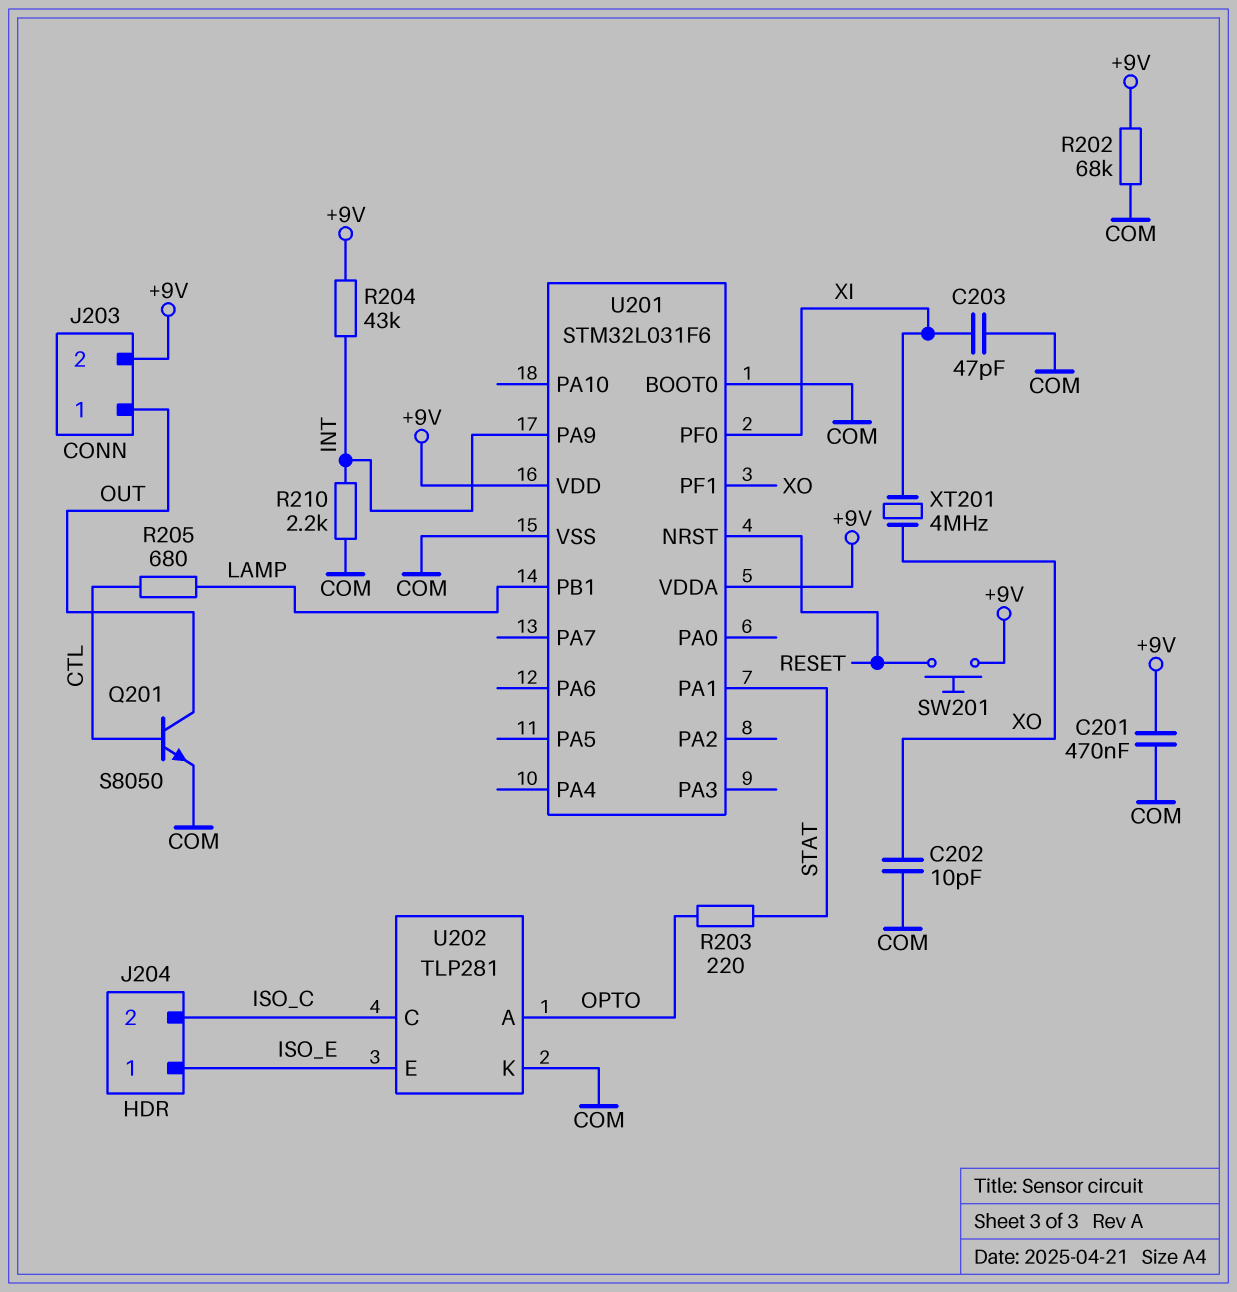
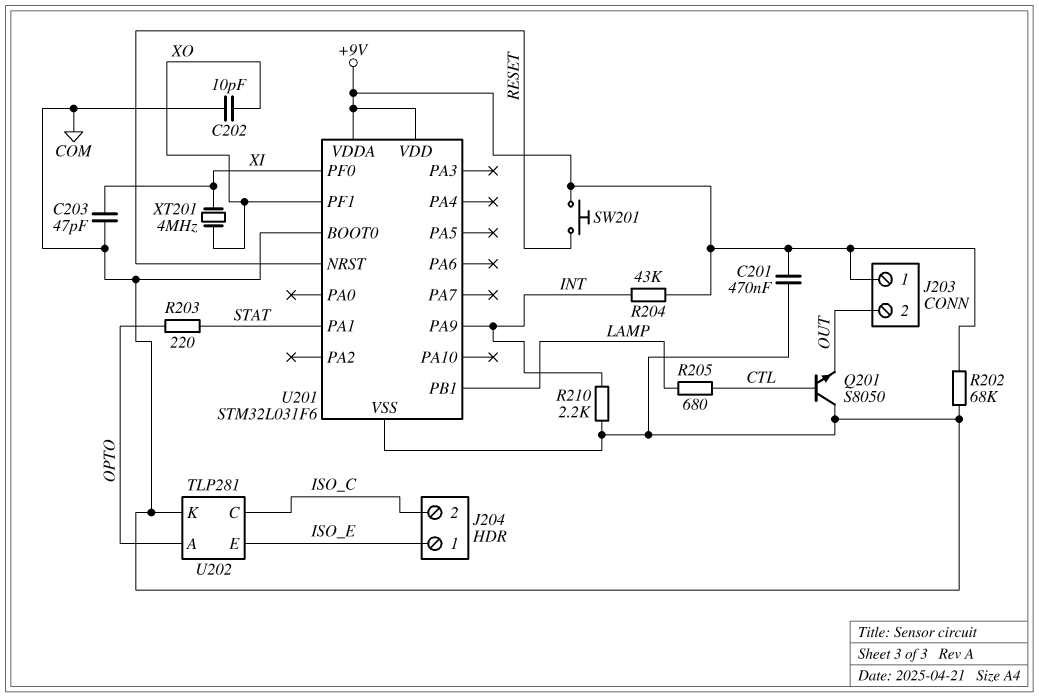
J203 pin 1: OUT -> +9V
J203 pin 2: +9V -> OUT
Q201: NPN S8050 (B CTL, C OUT, E COM) -> NPN S8050 (B CTL, C COM, E OUT)

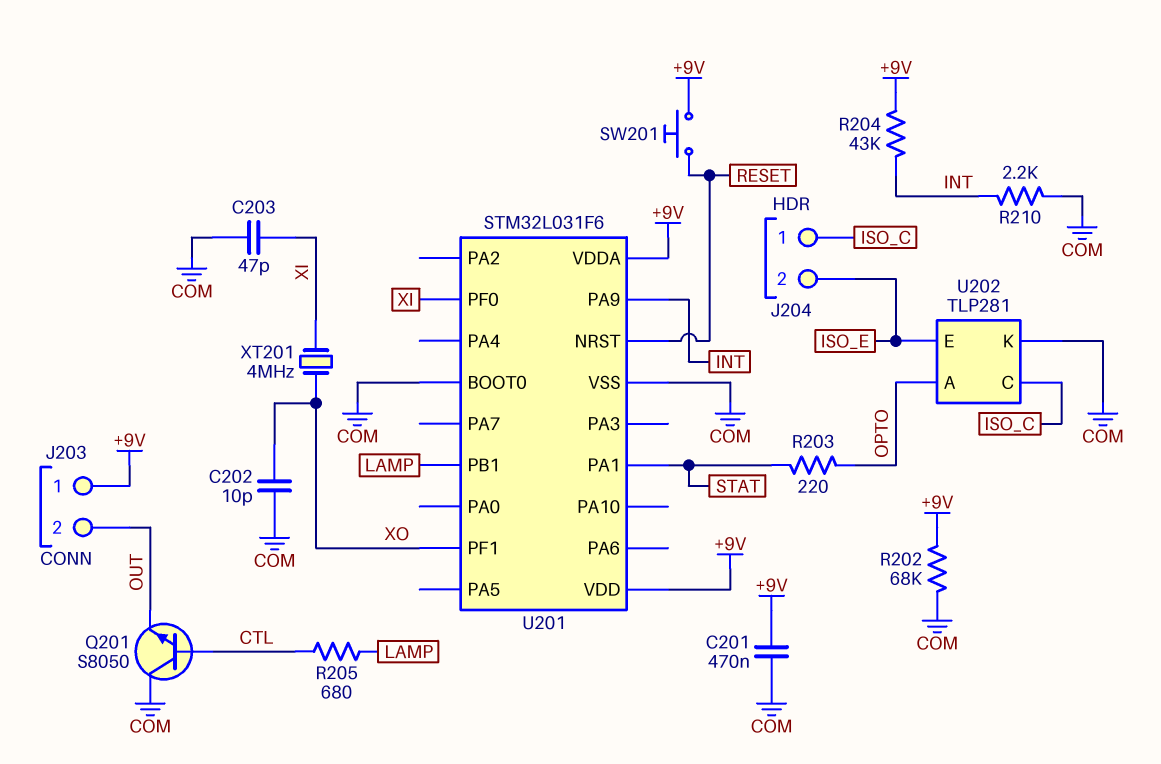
J204 pin 1: ISO_E -> ISO_C
J204 pin 2: ISO_C -> ISO_E

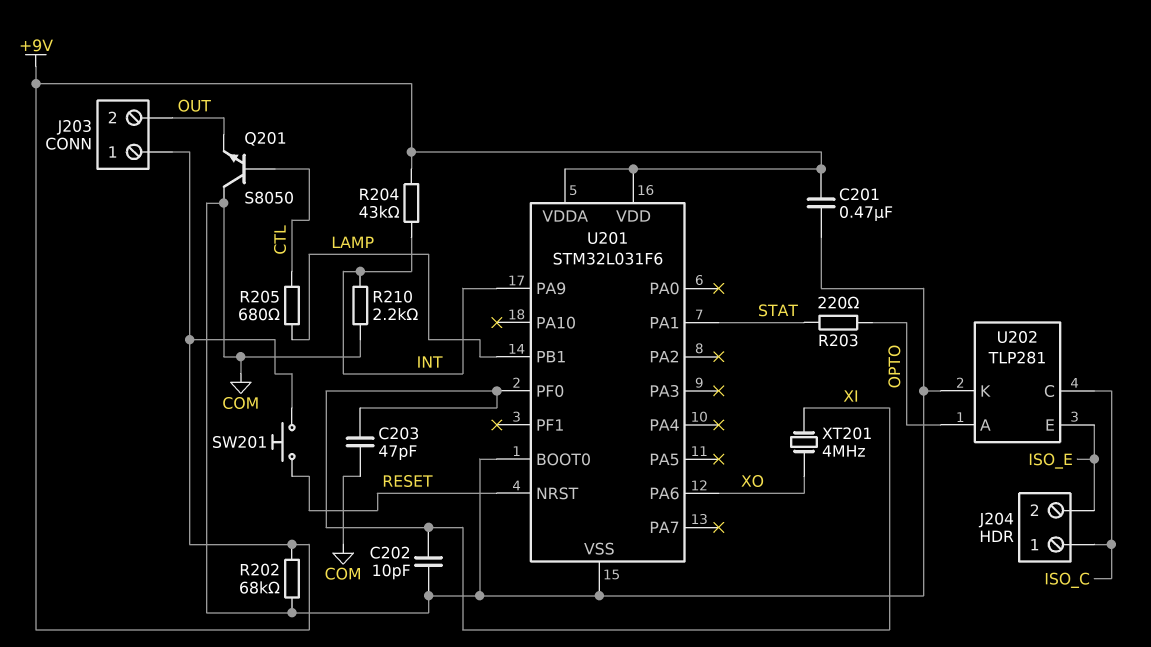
C202: 10pF (COM, XO) -> 10pF (COM, XI)
U201 pin PA6: none -> XO
U201 pin PF1: XO -> none

